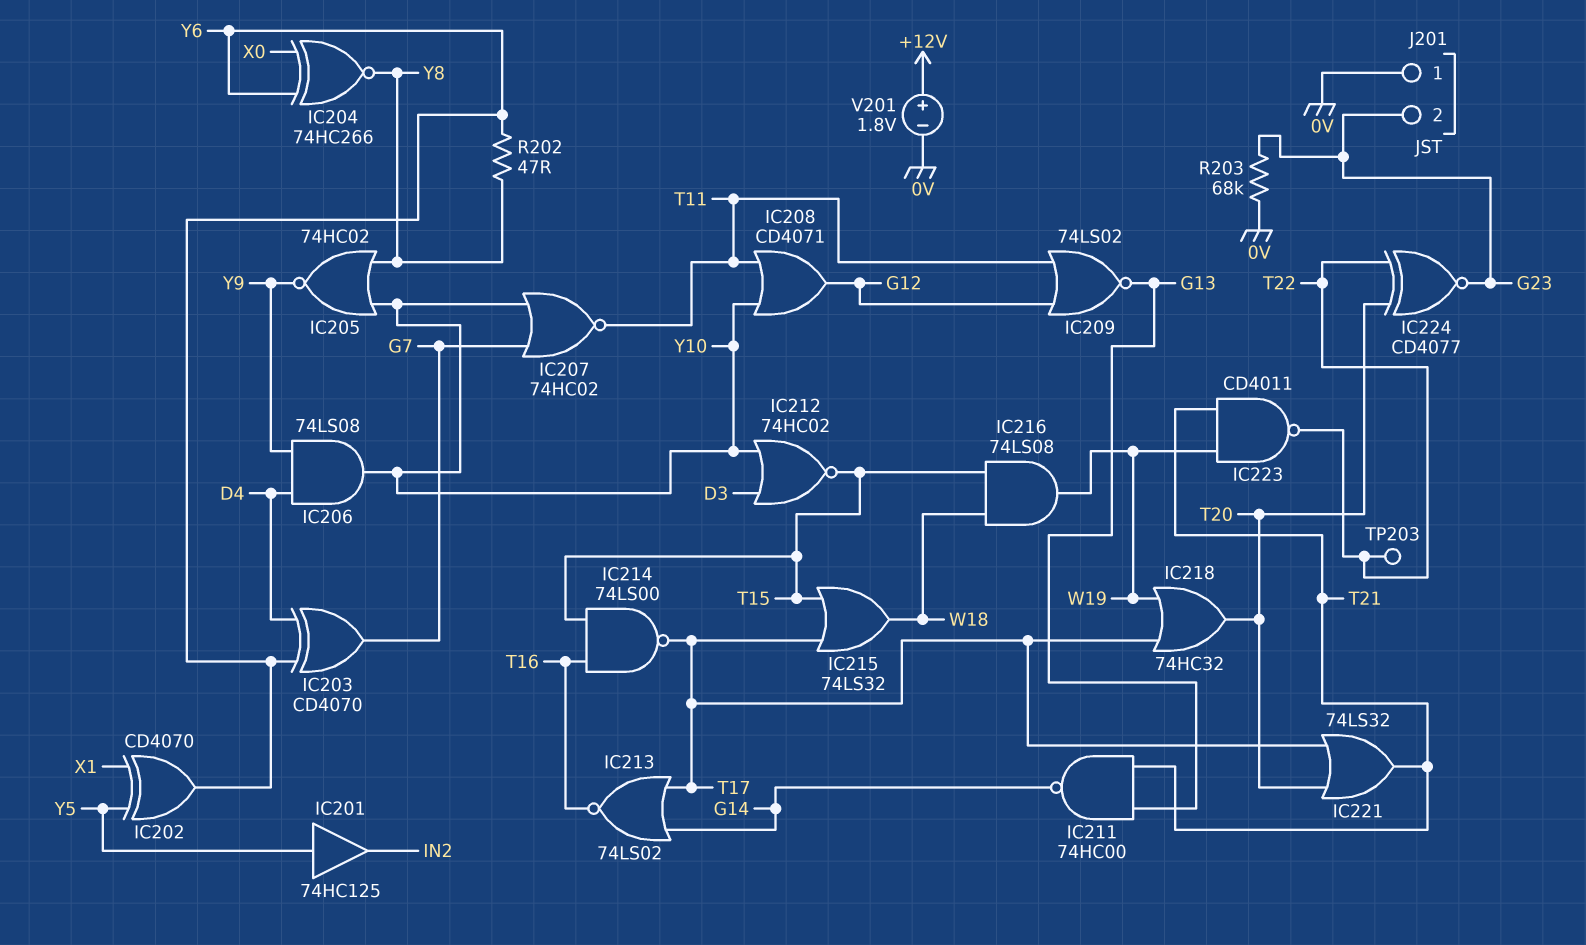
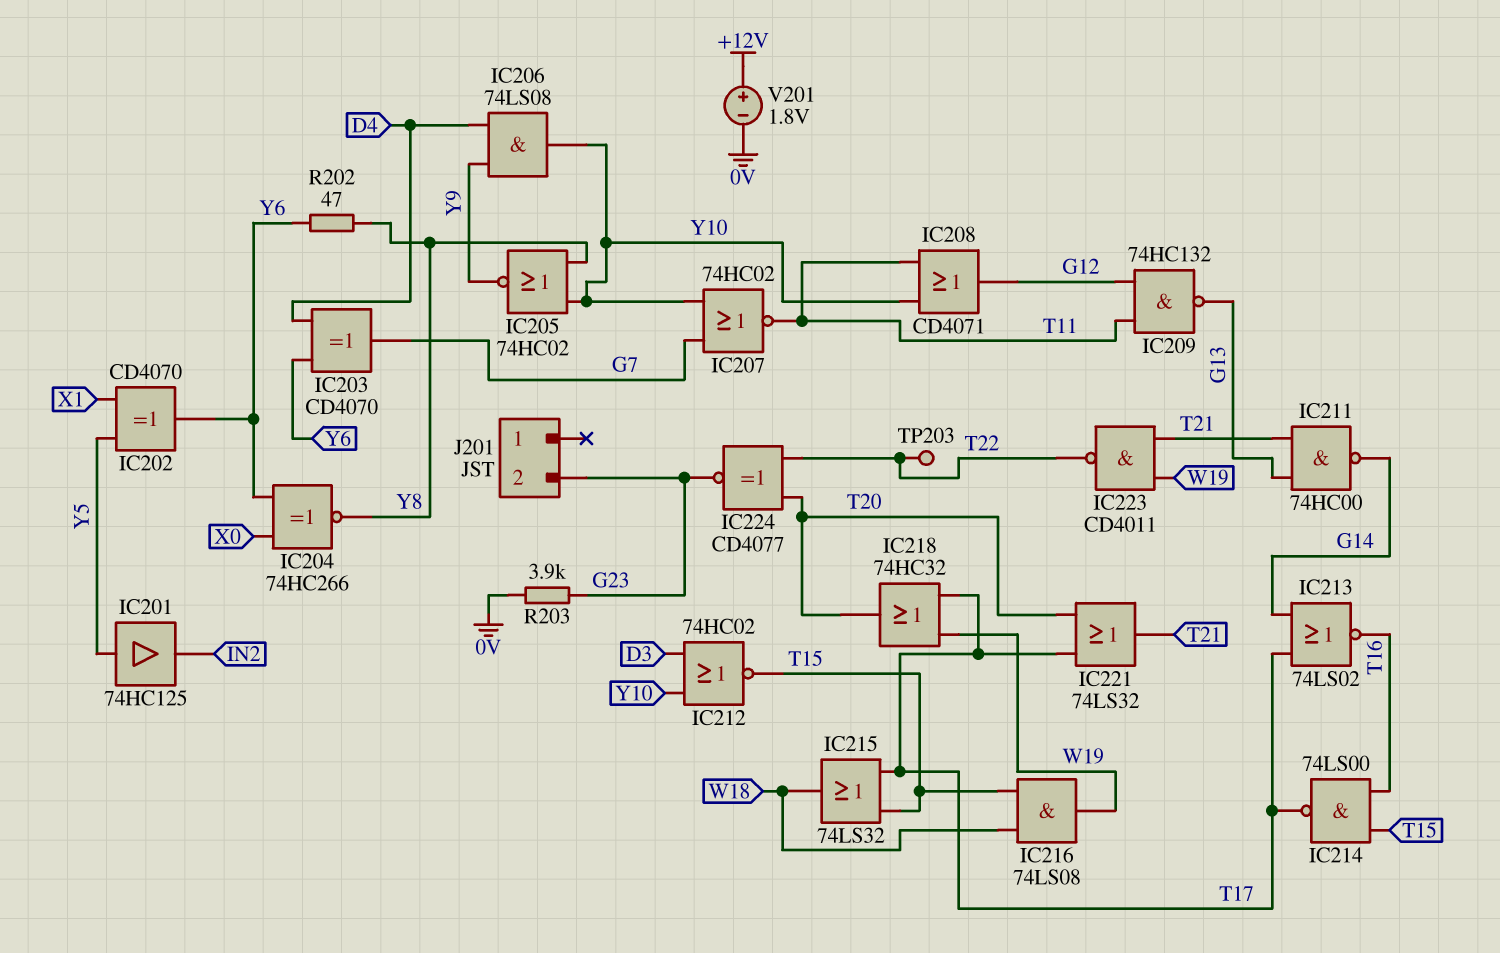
IC209: NOR 74LS02 (in G12, in T11, out G13) -> NAND 74HC132 (in G12, in T11, out G13)
J201 pin 1: 0V -> none
R203: 68k (0V, G23) -> 3.9k (0V, G23)

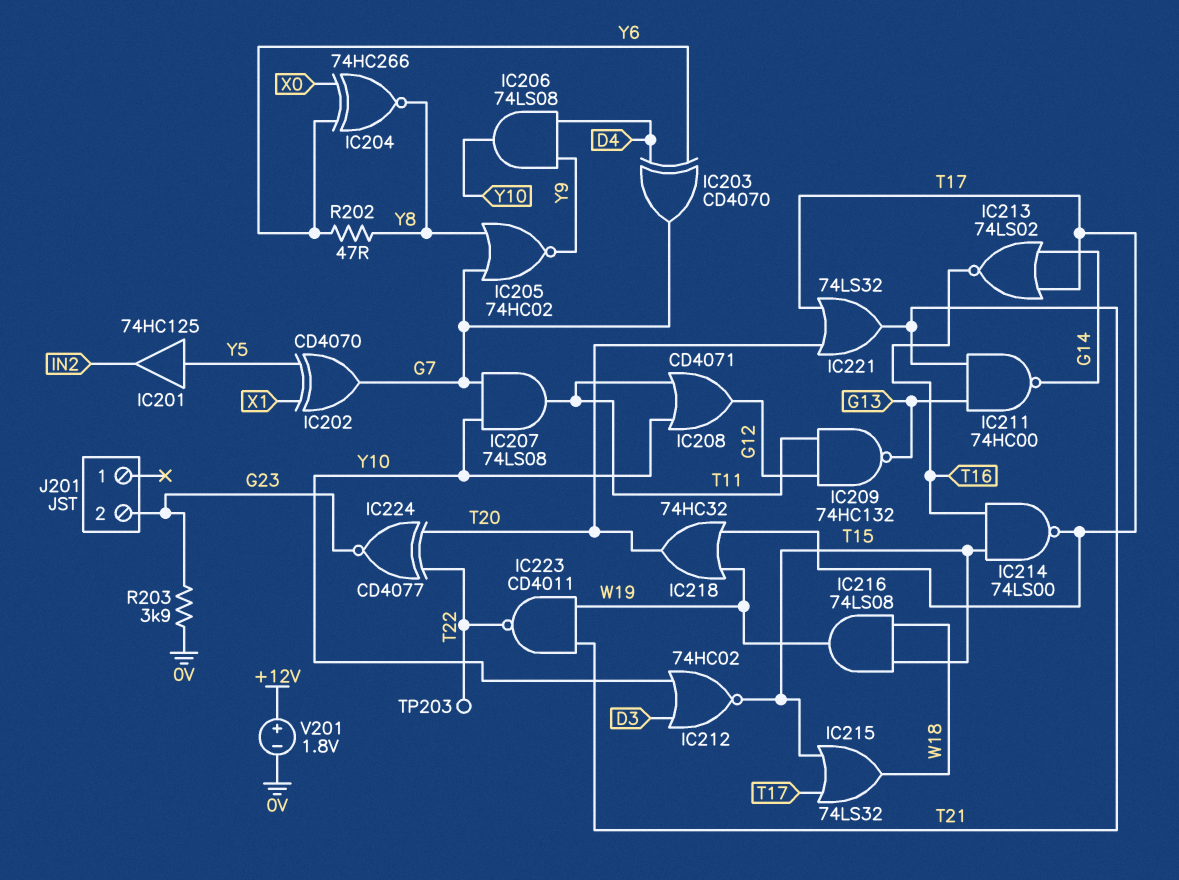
IC202: XOR CD4070 (in X1, in Y5, out Y6) -> XOR CD4070 (in X1, in Y5, out G7)
IC205: NOR 74HC02 (in Y8, in Y10, out Y9) -> NOR 74HC02 (in G7, in Y8, out Y9)
IC207: NOR 74HC02 (in G7, in Y10, out T11) -> AND 74LS08 (in G7, in Y10, out T11)

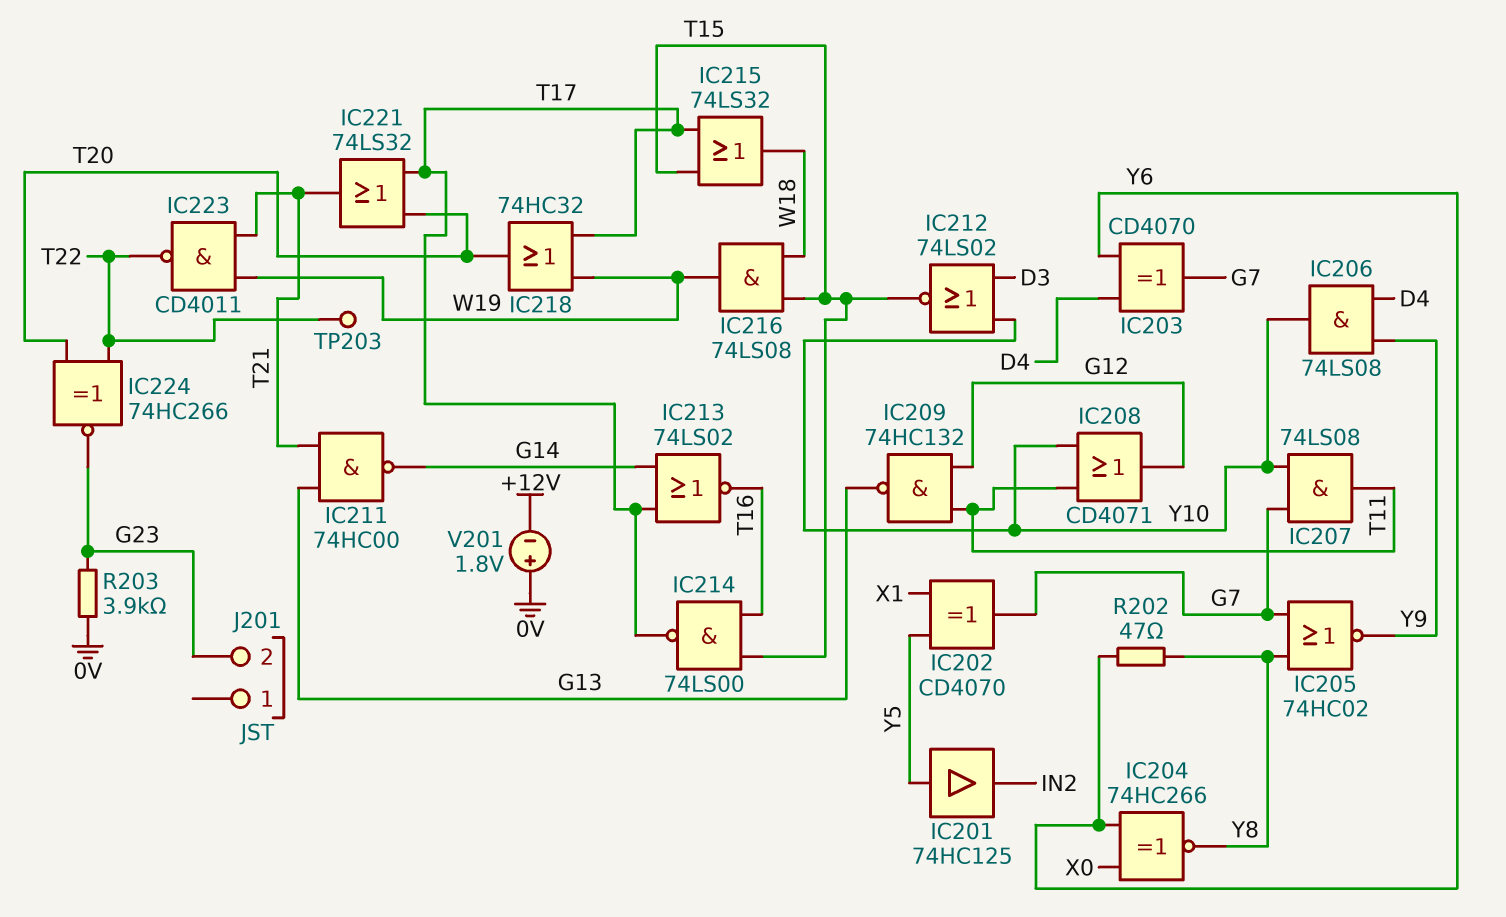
IC212: NOR 74HC02 (in D3, in Y10, out T15) -> NOR 74LS02 (in D3, in Y10, out T15)
IC224: XNOR CD4077 (in T20, in T22, out G23) -> XNOR 74HC266 (in T20, in T22, out G23)
V201: 1.8V (plus +12V, minus 0V) -> 1.8V (plus 0V, minus +12V)

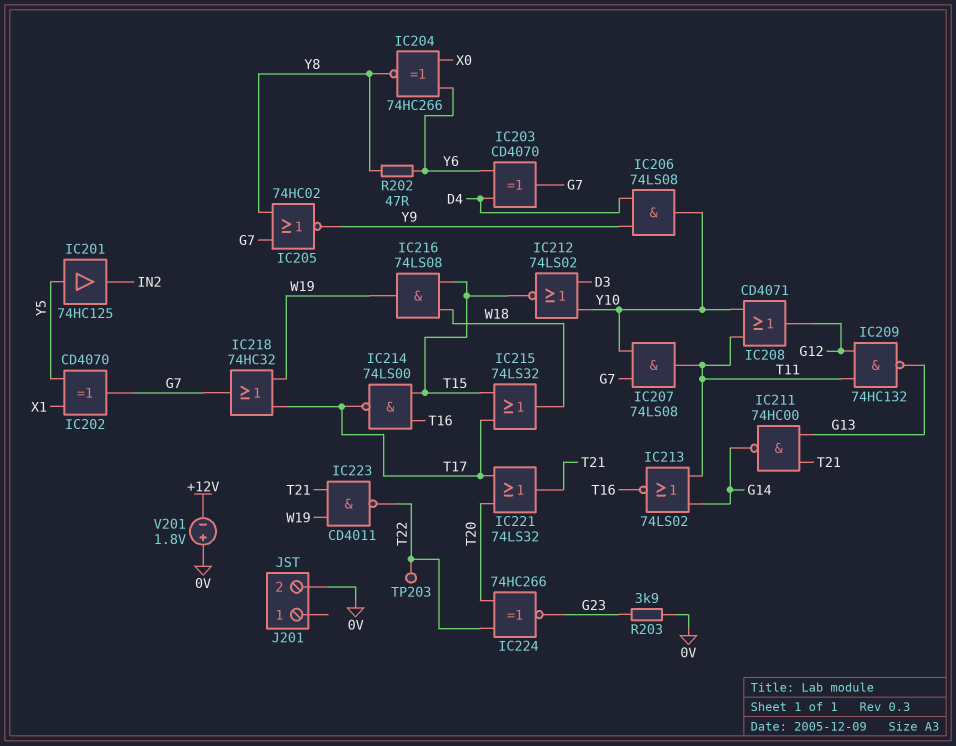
IC213: NOR 74LS02 (in G14, in T17, out T16) -> NOR 74LS02 (in G14, in T11, out T16)
IC218: OR 74HC32 (in T17, in W19, out T20) -> OR 74HC32 (in T17, in W19, out G7)
J201 pin 2: G23 -> 0V

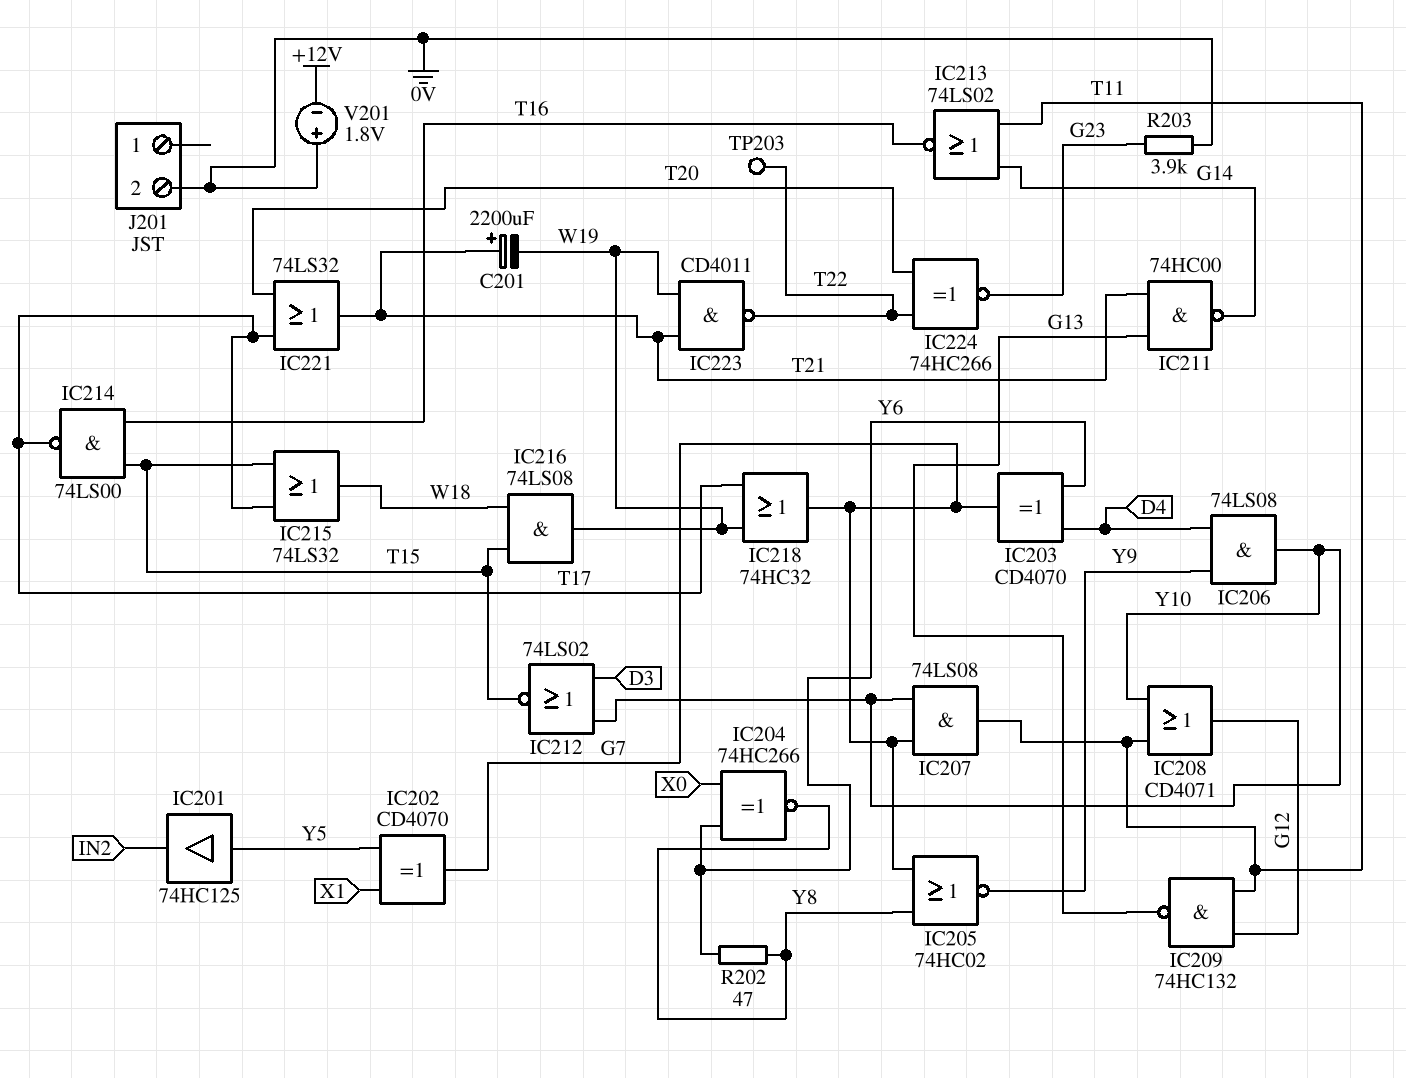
C201: none -> 2200uF (plus T21, minus W19)

